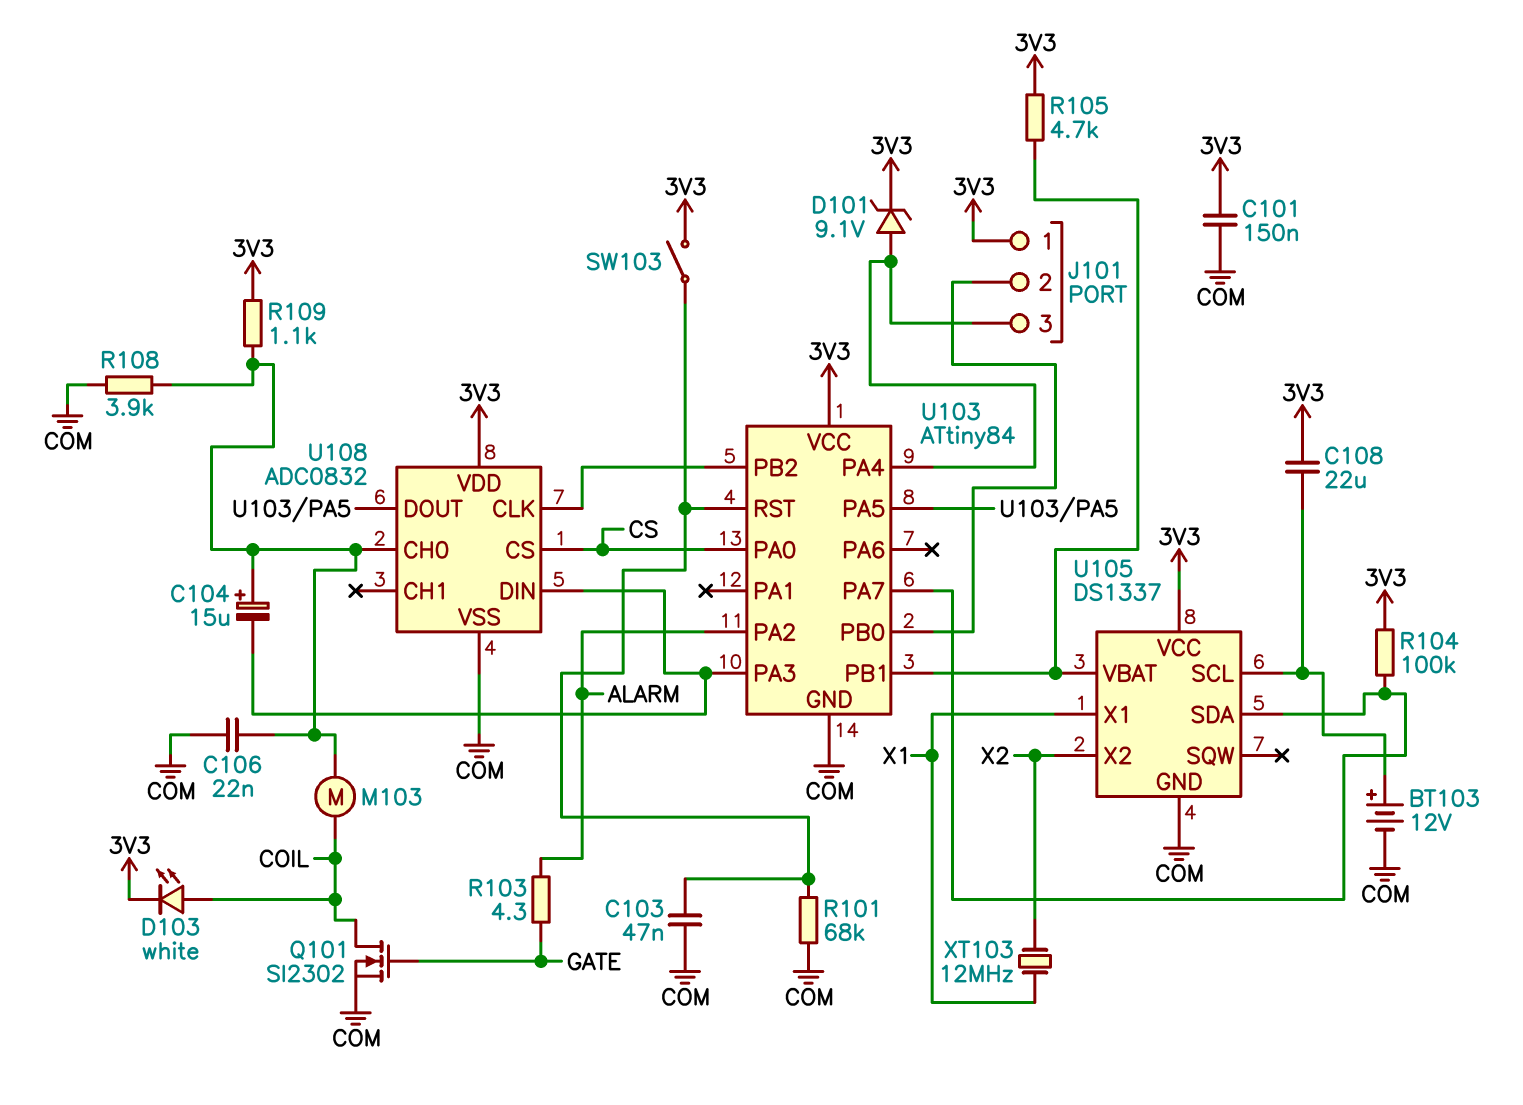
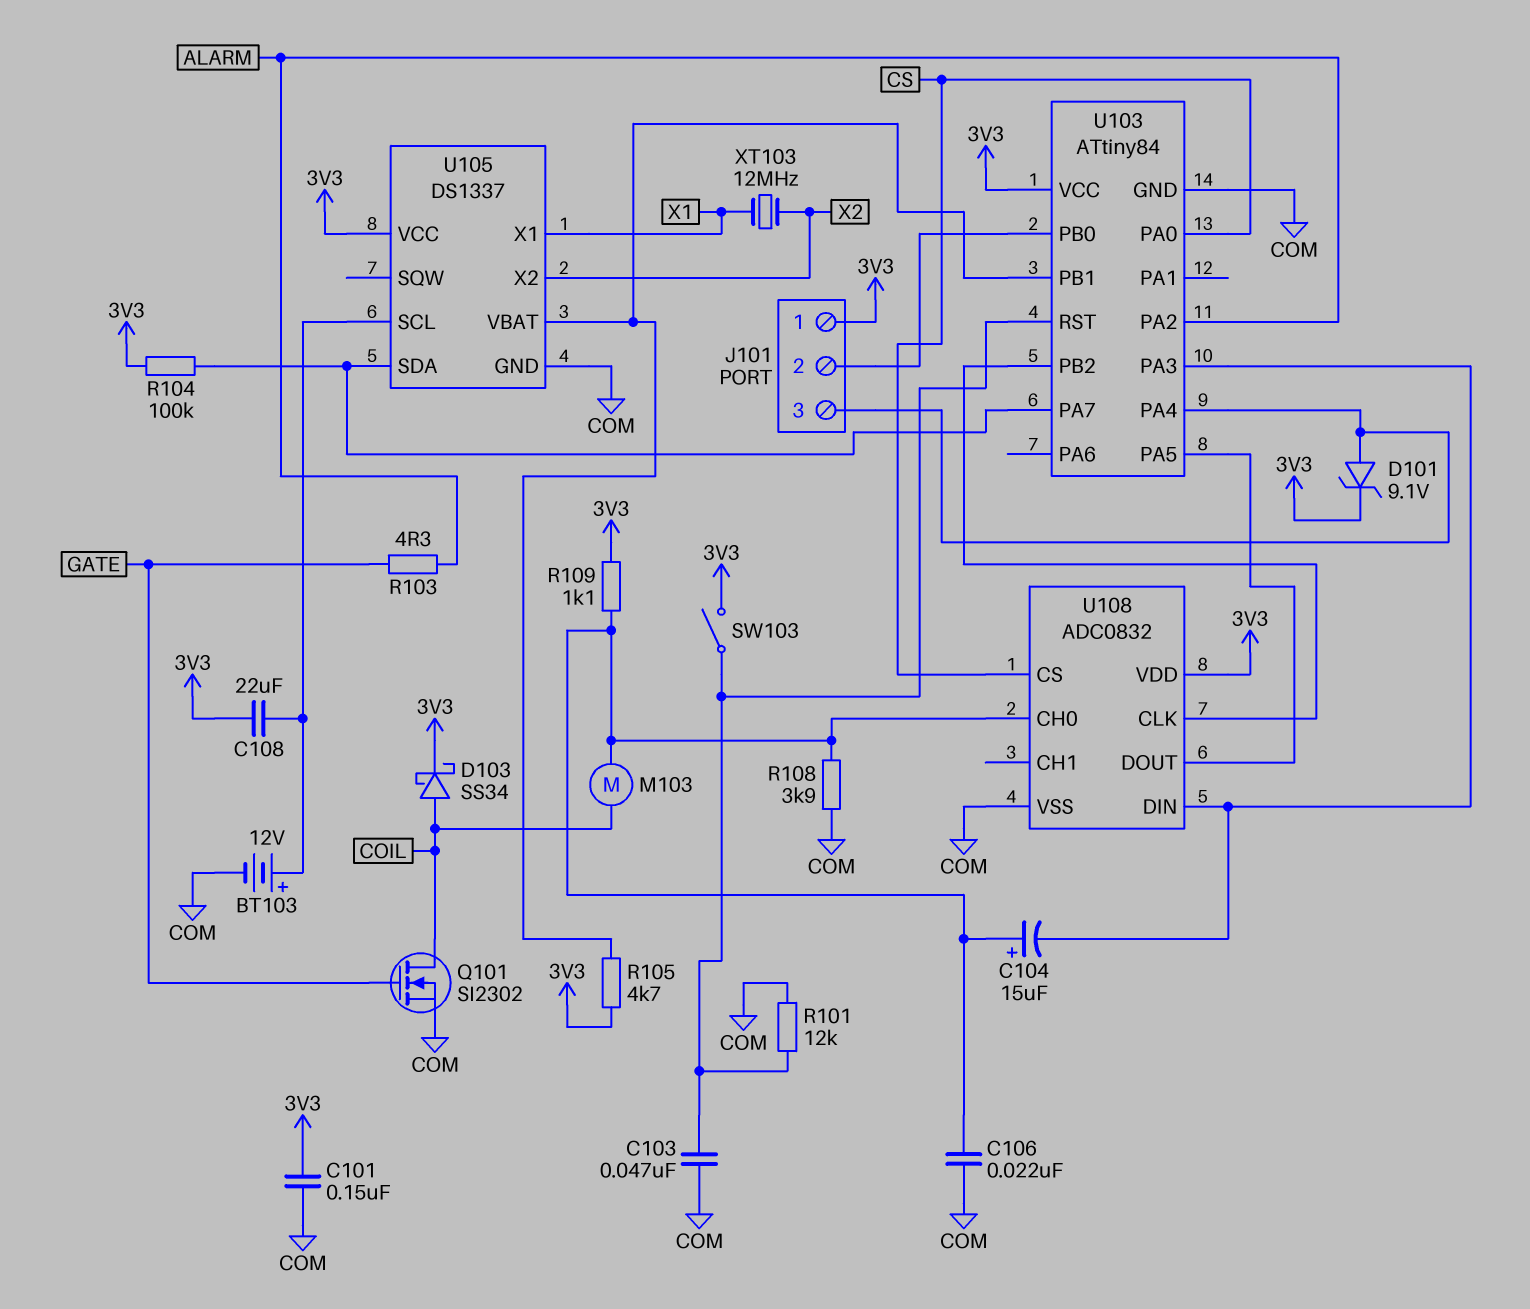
D103: LED white (A COIL, K 3V3) -> schottky SS34 (A COIL, K 3V3)
R101: 68k (COM, U103/RST) -> 12k (COM, U103/RST)

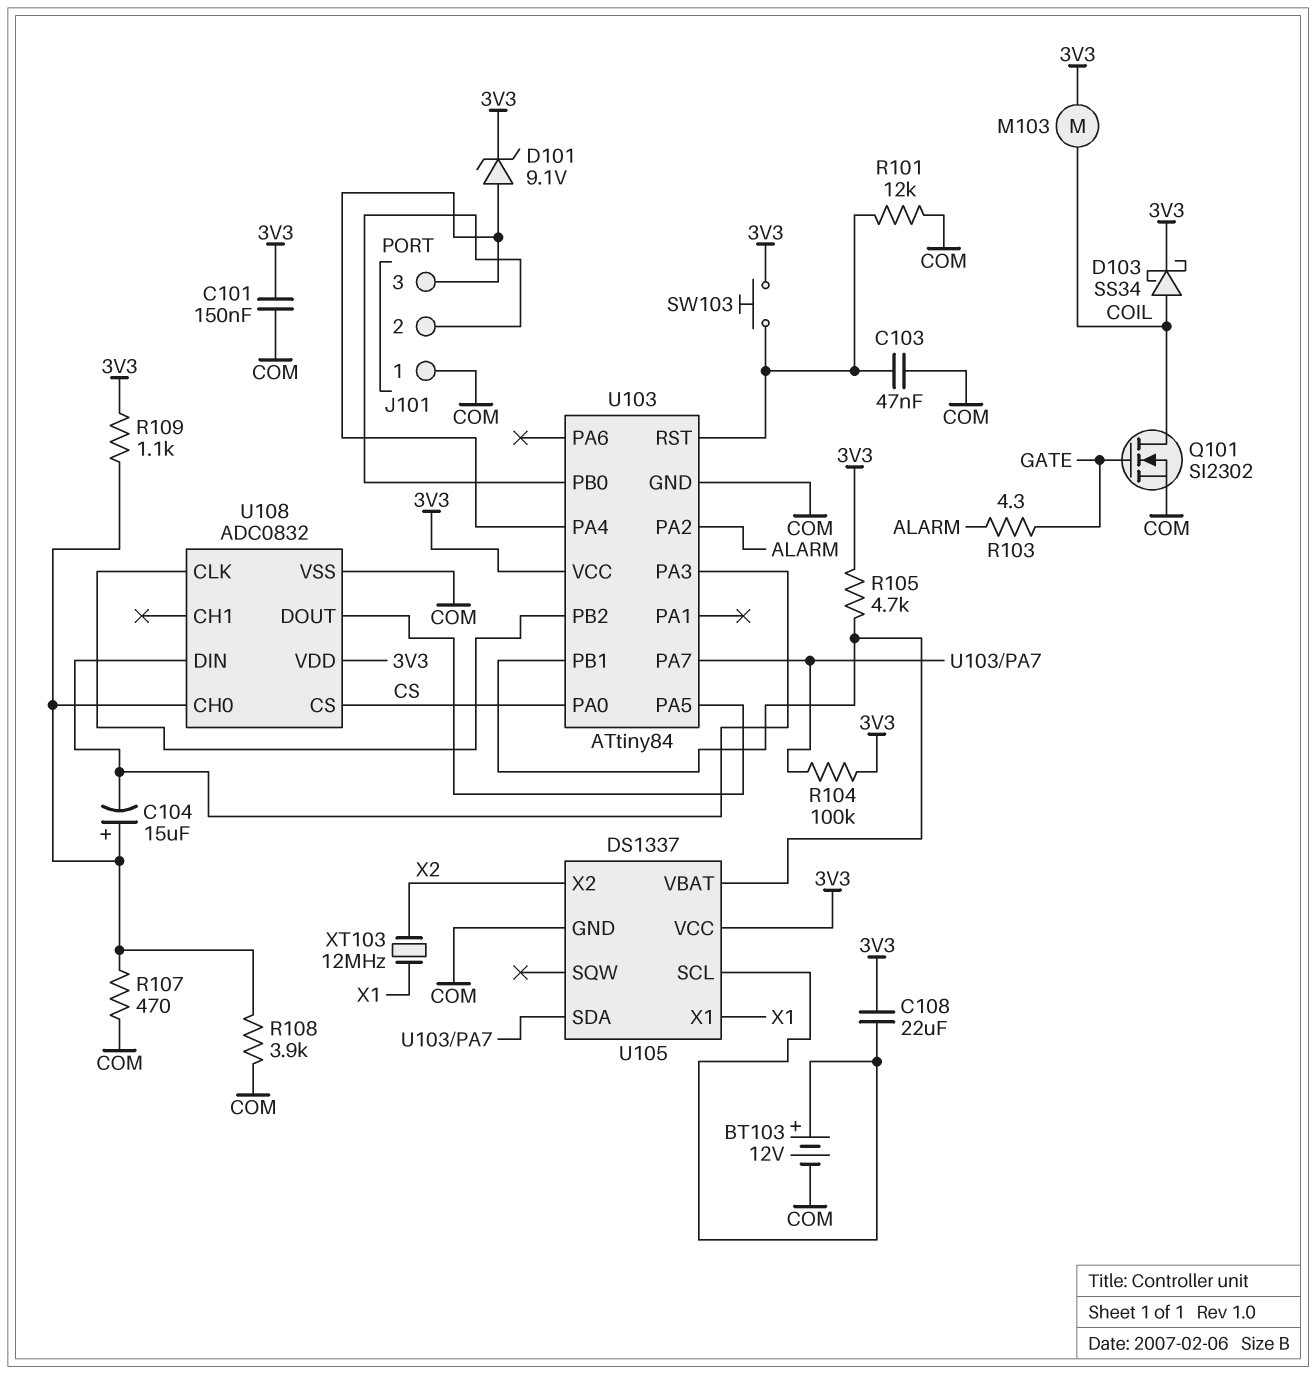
C106: 22nF (COM, U108/CH0) -> none
J101 pin 1: 3V3 -> COM
M103: motor (COIL, U108/CH0) -> motor (3V3, COIL)
R107: none -> 470 (COM, U108/CH0)
SW103: switch (3V3, U103/RST) -> button (3V3, U103/RST)

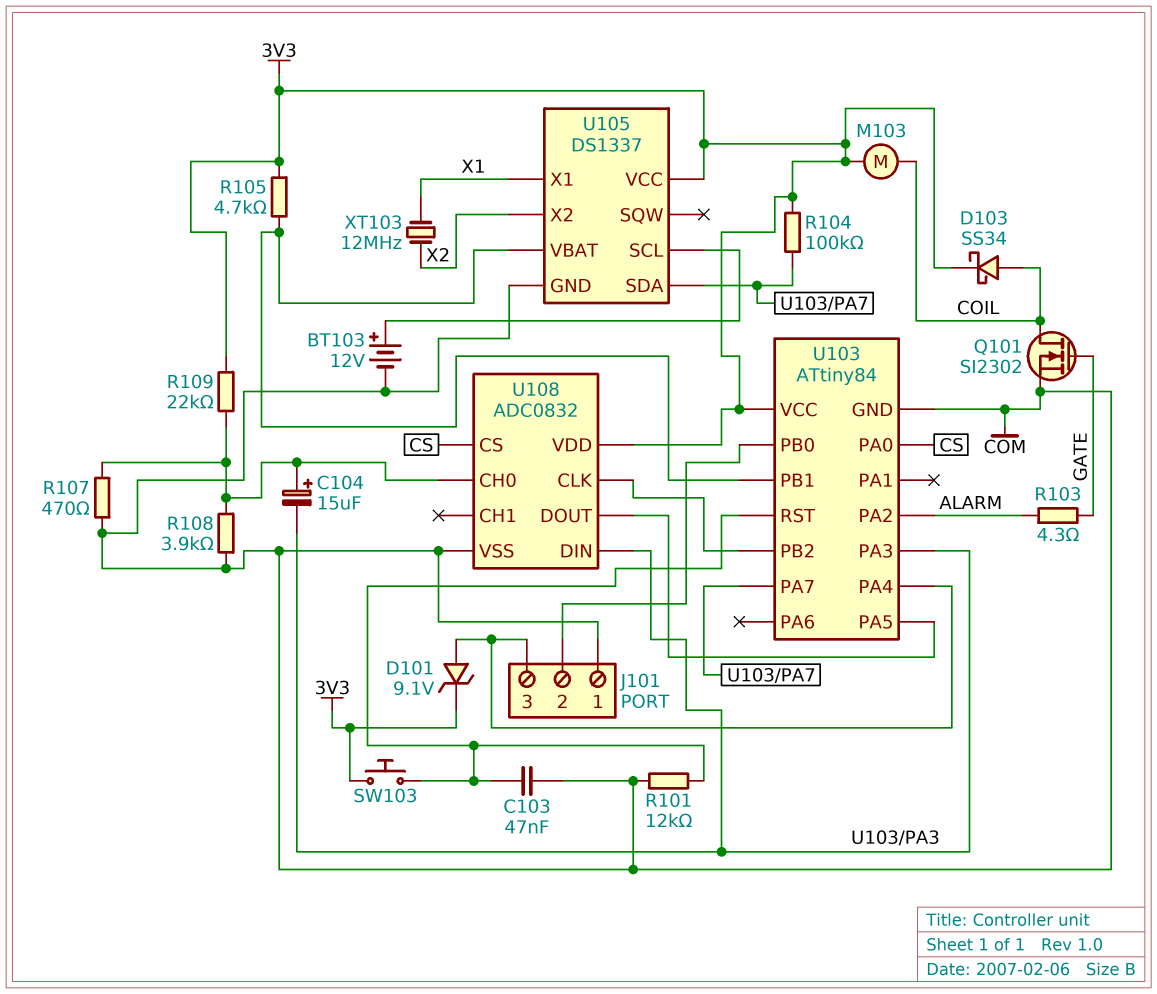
C101: 150nF (3V3, COM) -> none
C108: 22uF (3V3, U105/SCL) -> none
R109: 1.1k (3V3, U108/CH0) -> 22k (3V3, U108/CH0)

